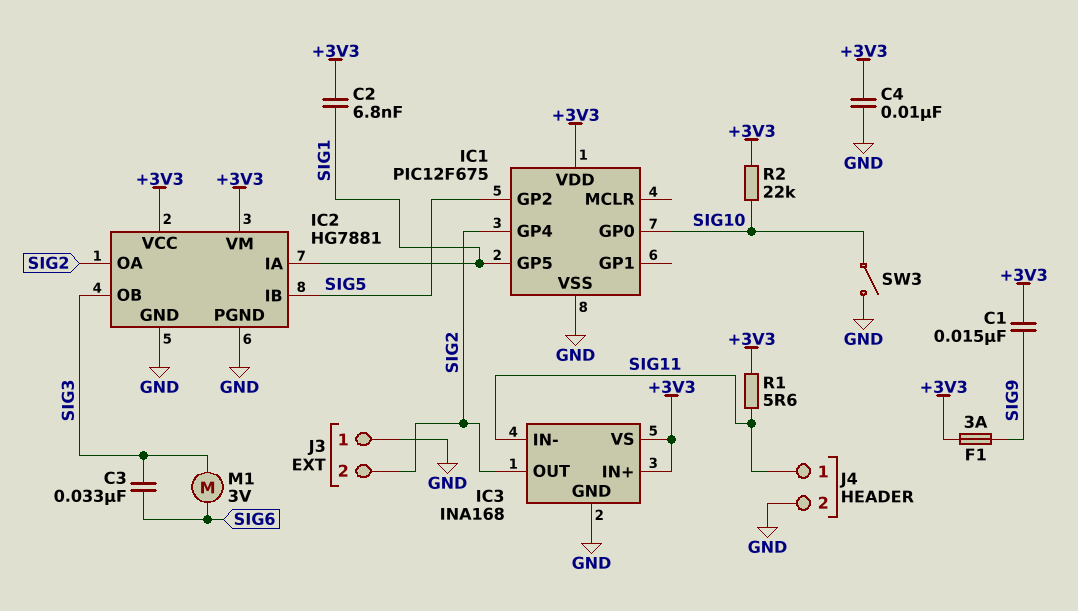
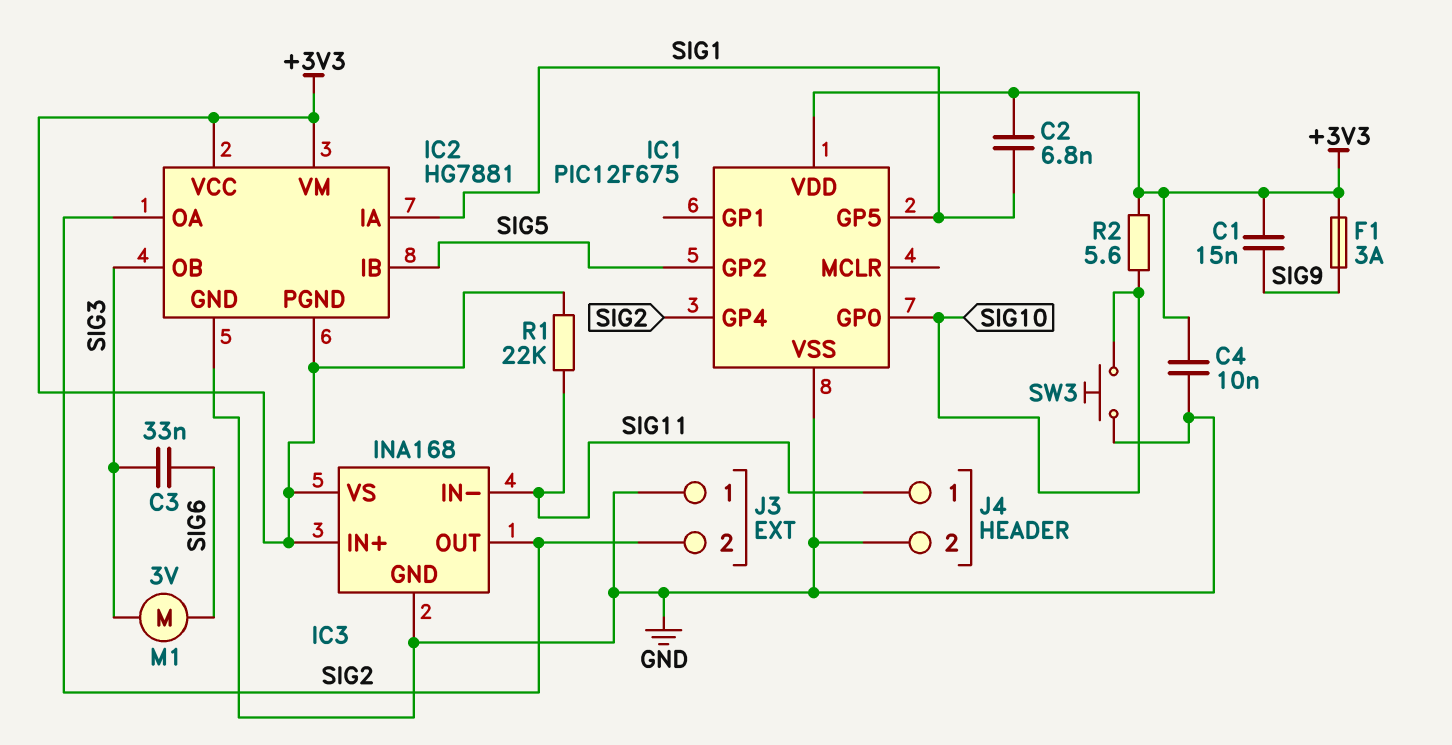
IC2 pin PGND: GND -> +3V3
R1: 5.6 (+3V3, SIG11) -> 22k (+3V3, SIG11)
R2: 22k (+3V3, SIG10) -> 5.6 (+3V3, SIG10)
SW3: switch (GND, SIG10) -> button (GND, SIG10)

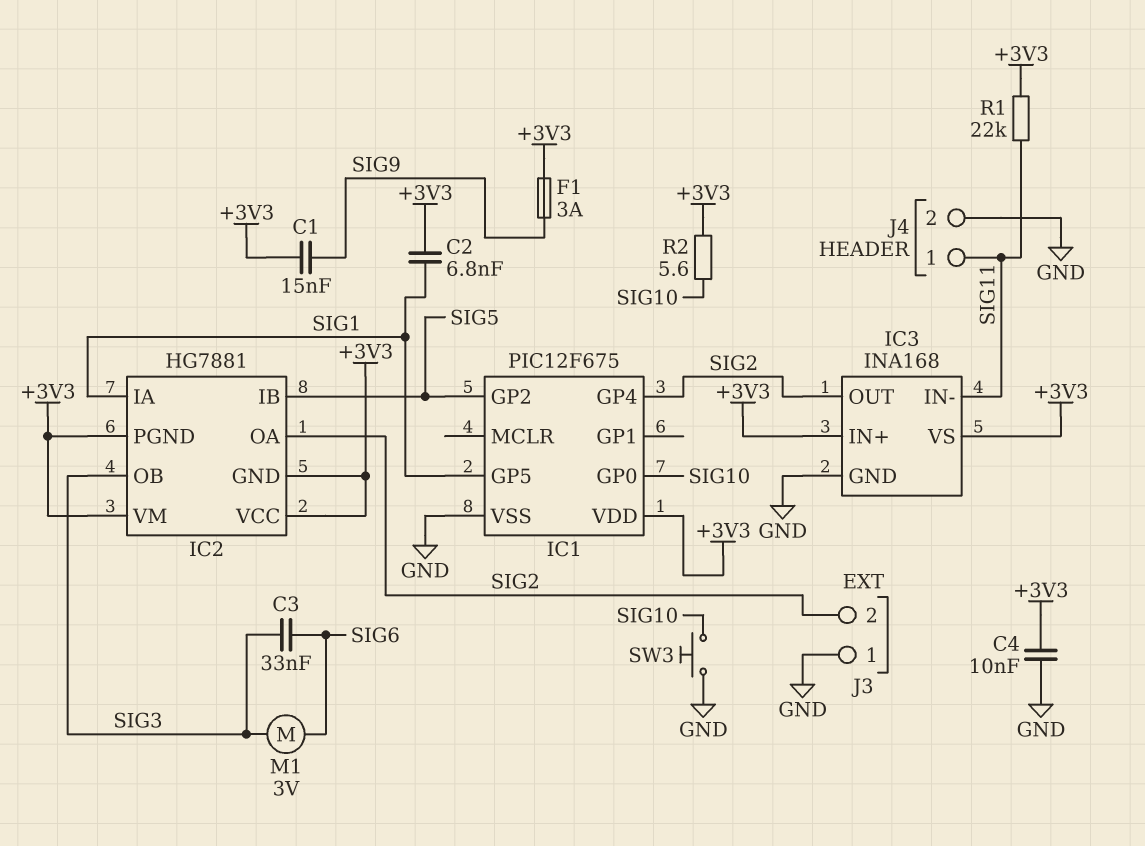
IC2 pin GND: GND -> +3V3

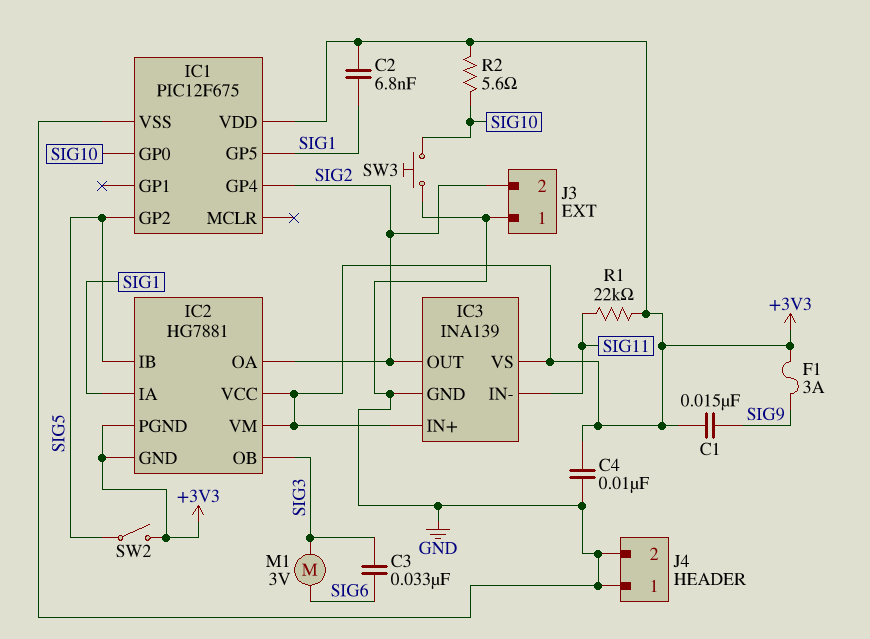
IC3: INA168 -> INA139
J4 pin 1: SIG11 -> GND
SW2: none -> switch (+3V3, SIG5)

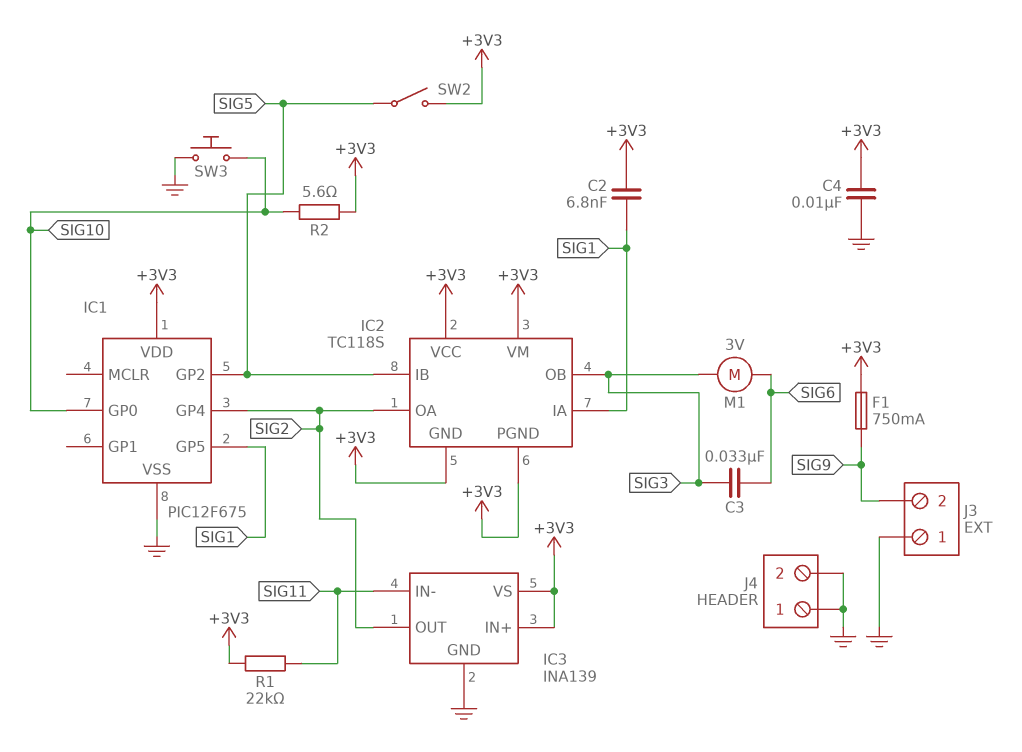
C1: 15nF (+3V3, SIG9) -> none
F1: 3A (+3V3, SIG9) -> 750mA (+3V3, SIG9)
IC2: HG7881 -> TC118S
J3 pin 2: SIG2 -> SIG9

